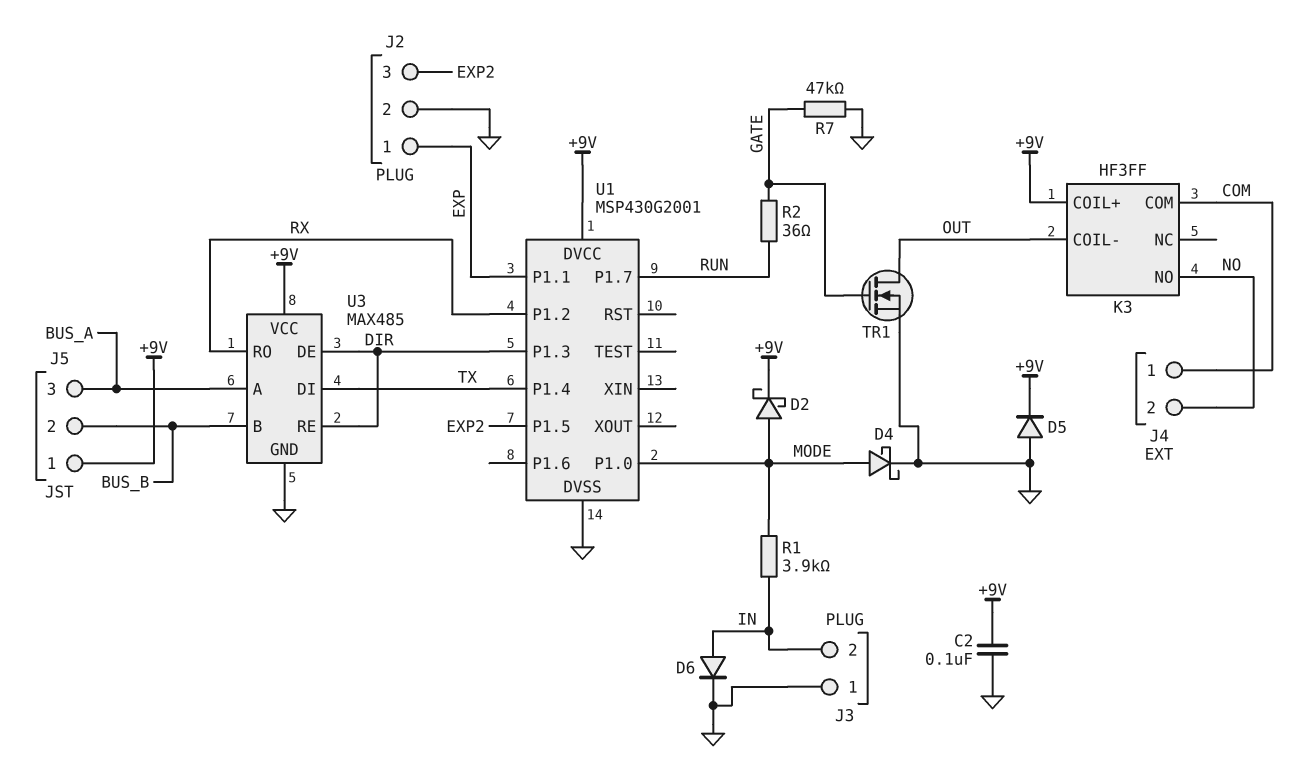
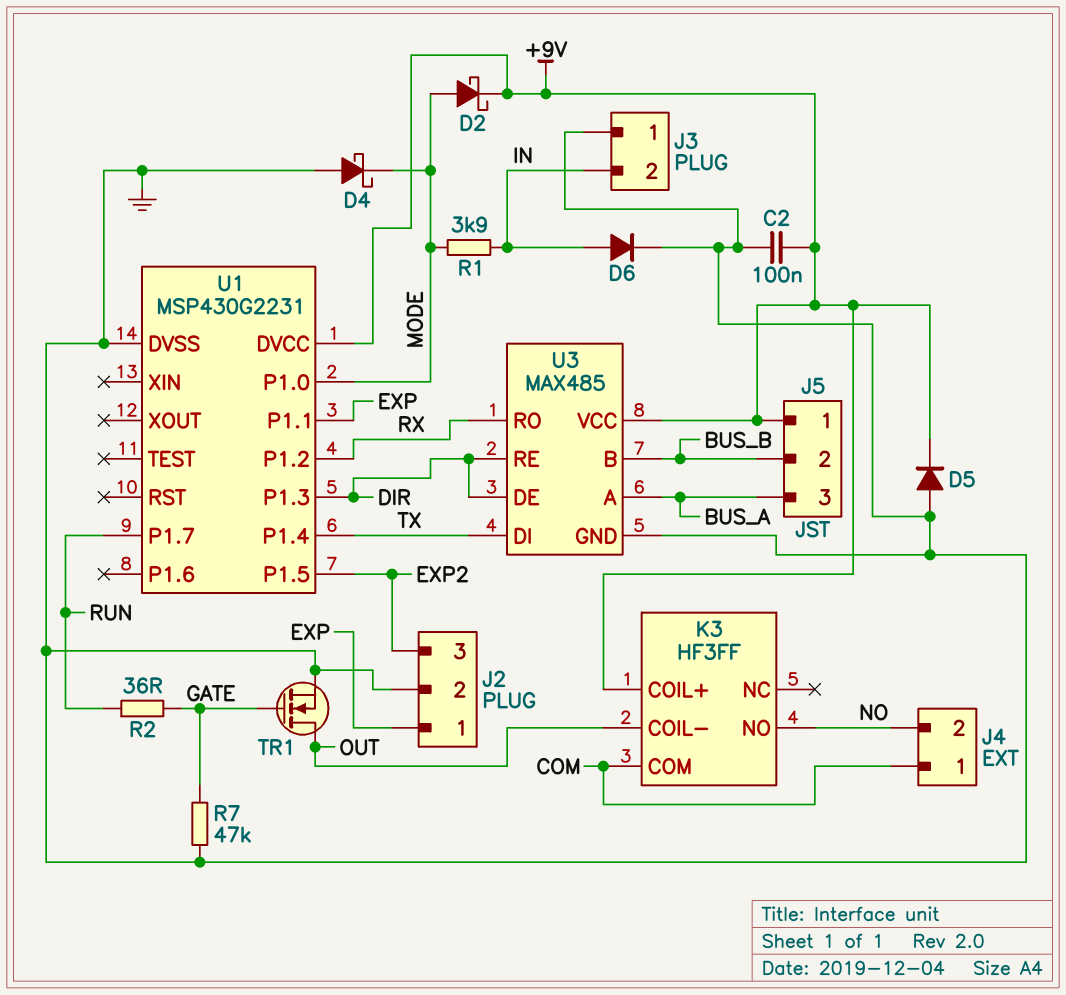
D4: schottky (A MODE, K GND) -> schottky (A GND, K MODE)
U1: MSP430G2001 -> MSP430G2231

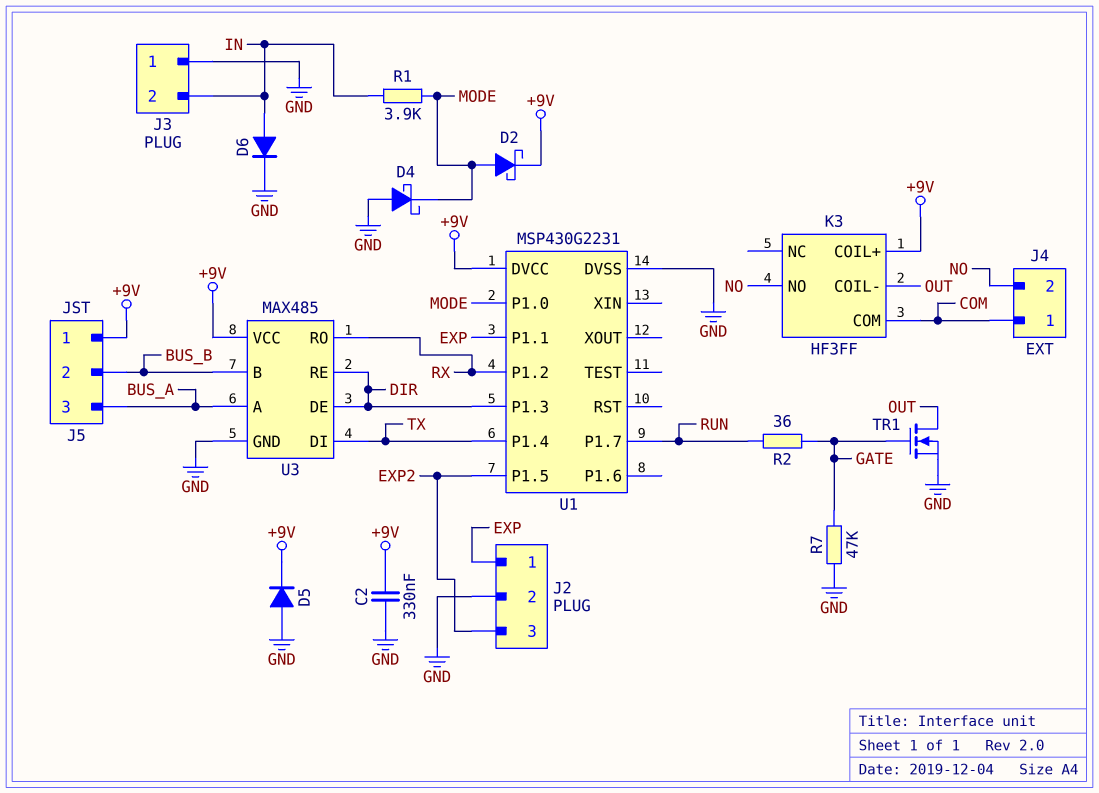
C2: 100nF (+9V, GND) -> 330nF (+9V, GND)

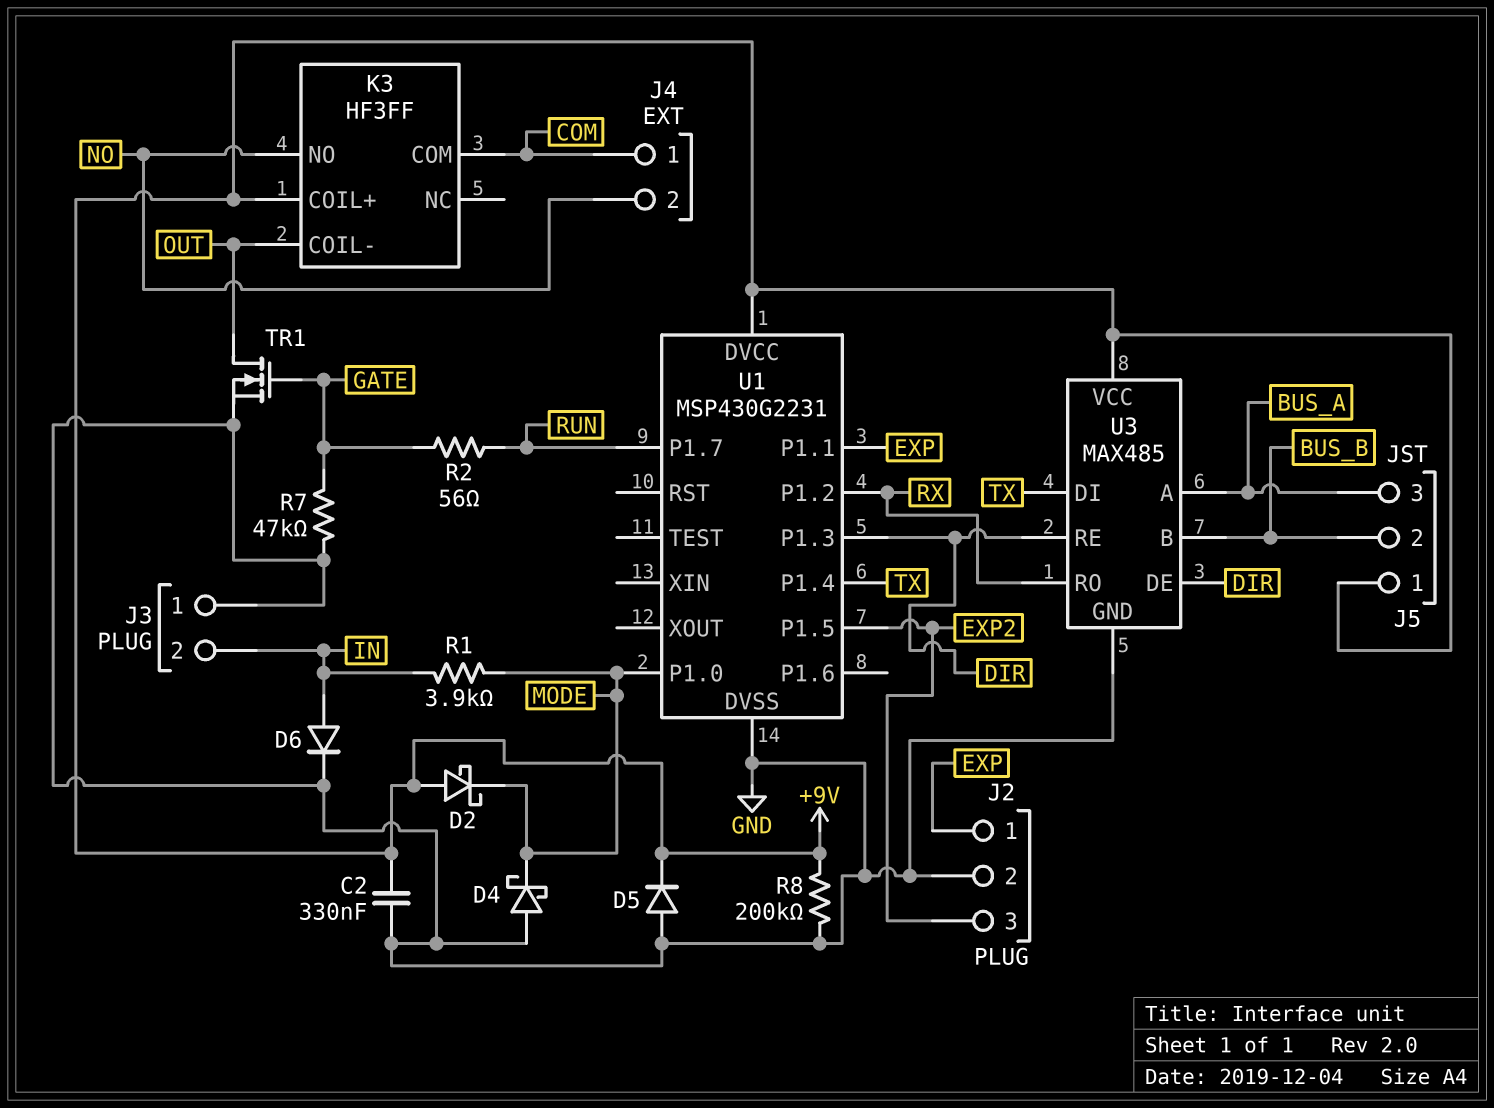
D2: schottky (A MODE, K +9V) -> schottky (A +9V, K MODE)
R2: 36 (GATE, RUN) -> 56 (GATE, RUN)
R8: none -> 200k (+9V, GND)

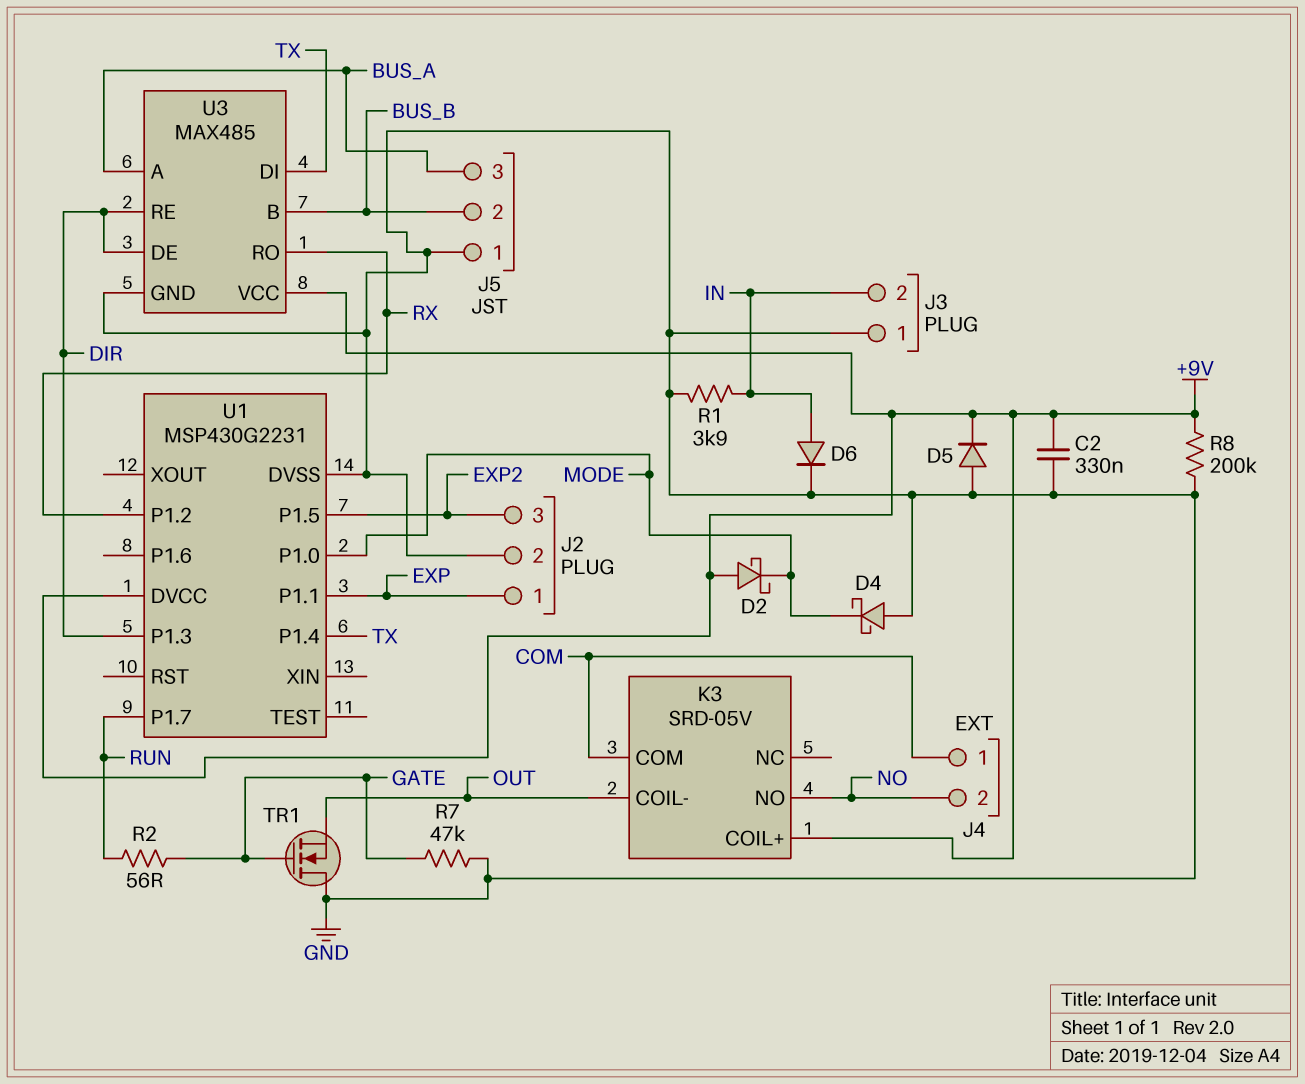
J5 pin 1: +9V -> GND
K3: HF3FF -> SRD-05V
R1: 3.9k (IN, MODE) -> 3.9k (GND, IN)
TR1: NMOS (G GATE, D OUT, S GND) -> NMOS (G GATE, D GND, S OUT)

